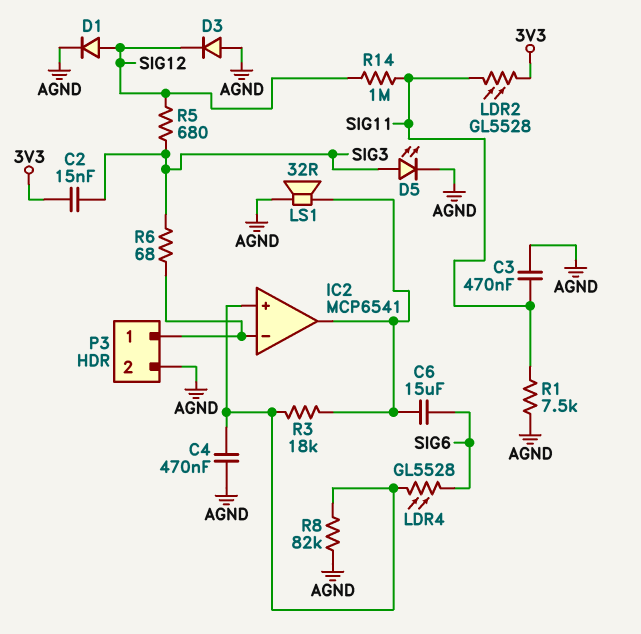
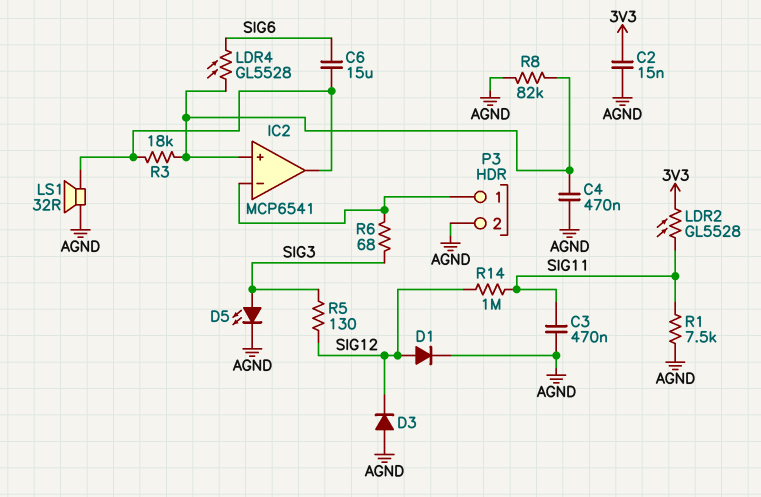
C2: 15nF (3V3, SIG3) -> 15nF (3V3, AGND)
R5: 680 (SIG3, SIG12) -> 130 (SIG3, SIG12)

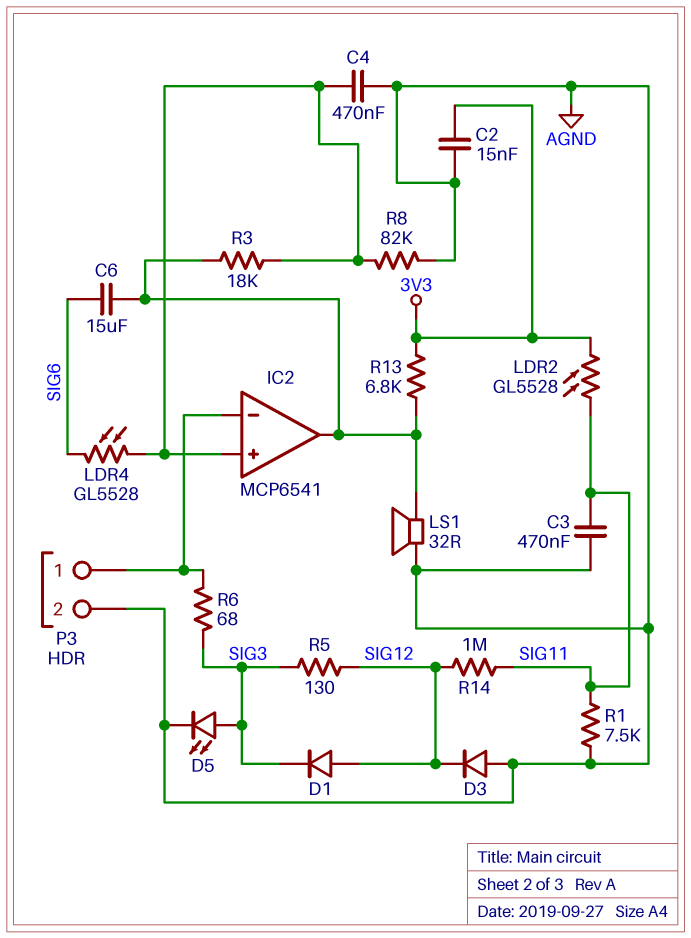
D1: diode (A SIG12, K AGND) -> diode (A SIG12, K SIG3)
R13: none -> 6.8k (3V3, IC2/out)

